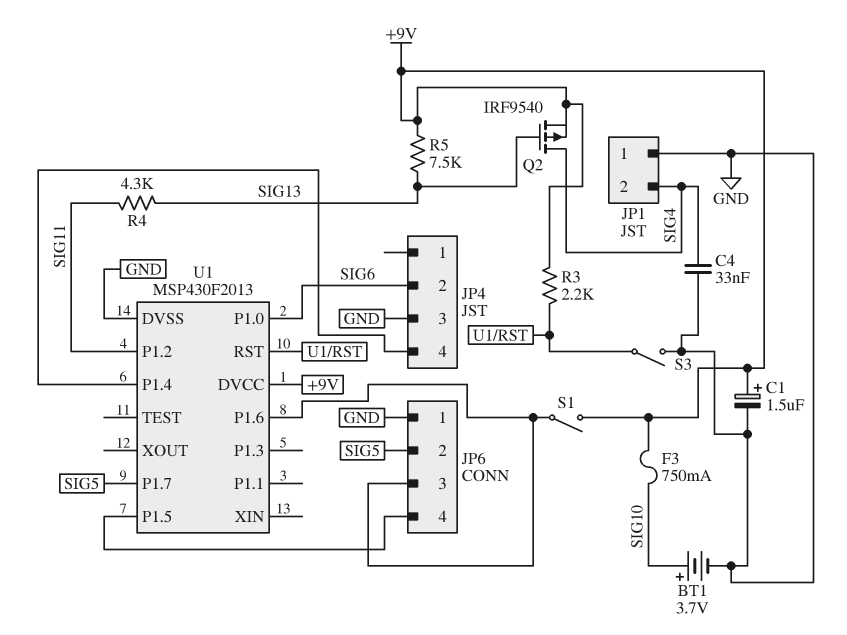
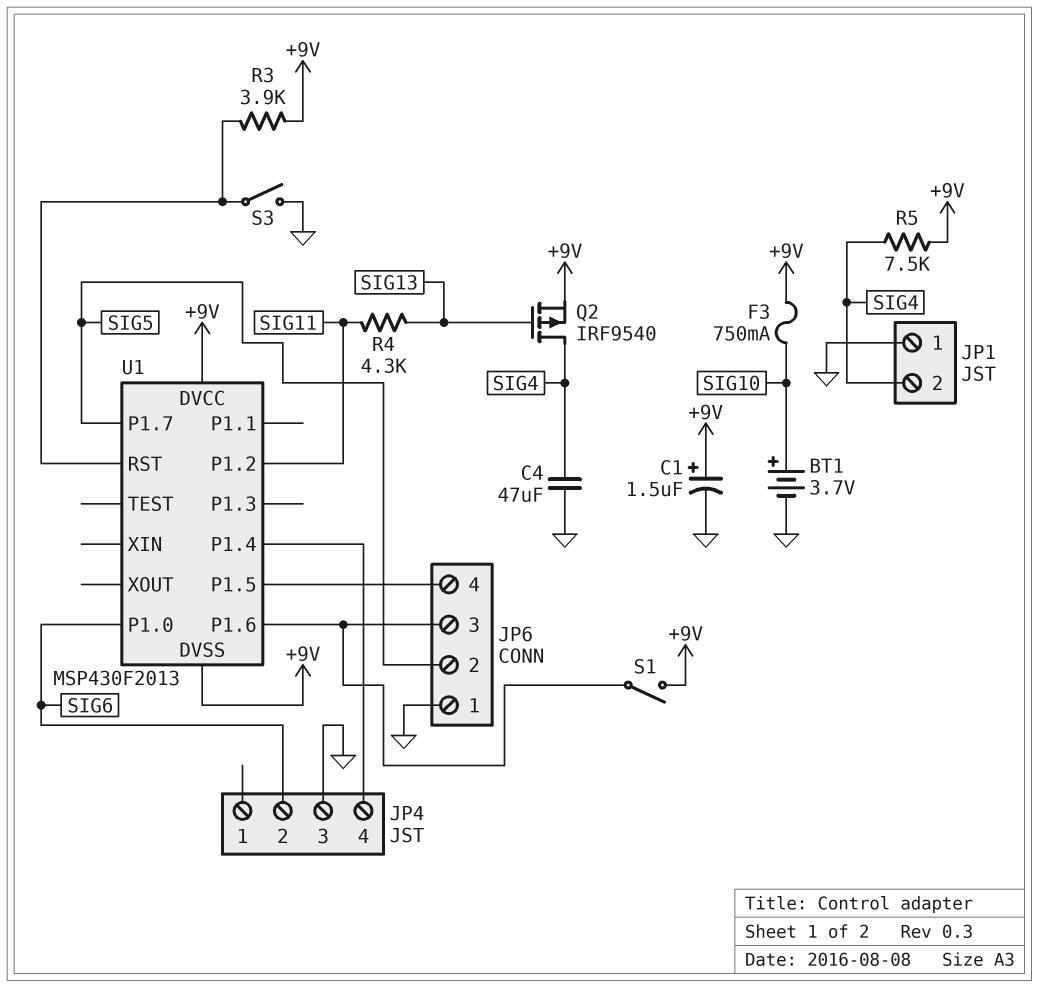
C4: 33nF (GND, SIG4) -> 47uF (GND, SIG4)
R3: 2.2k (+9V, U1/RST) -> 3.9k (+9V, U1/RST)
R5: 7.5k (+9V, SIG13) -> 7.5k (+9V, SIG4)
U1 pin DVSS: GND -> +9V

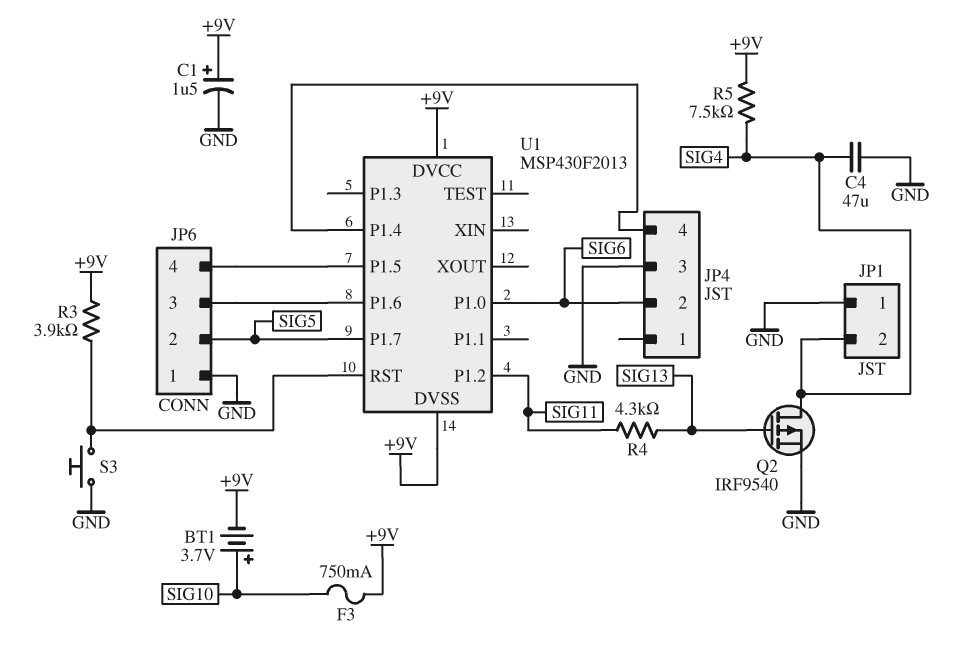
BT1: 3.7V (plus SIG10, minus GND) -> 3.7V (plus SIG10, minus +9V)
Q2: PMOS IRF9540 (G SIG13, D SIG4, S +9V) -> PMOS IRF9540 (G SIG13, D SIG4, S GND)
S1: switch (+9V, JP6/3) -> none
S3: switch (GND, U1/RST) -> button (GND, U1/RST)

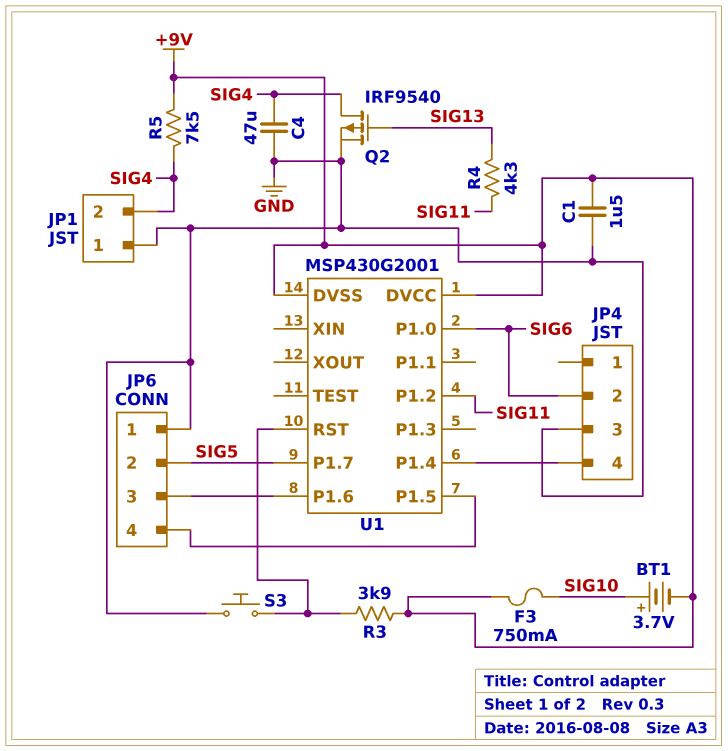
C1: 1.5uF (plus +9V, minus GND) -> 1.5uF (+9V, GND)
U1: MSP430F2013 -> MSP430G2001

